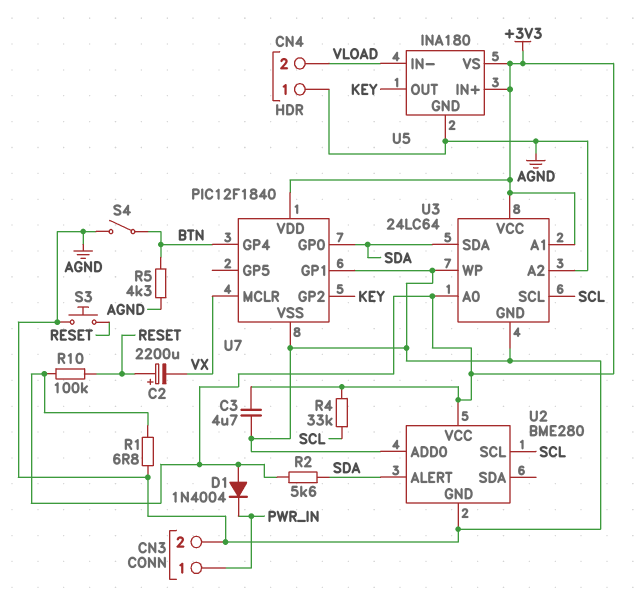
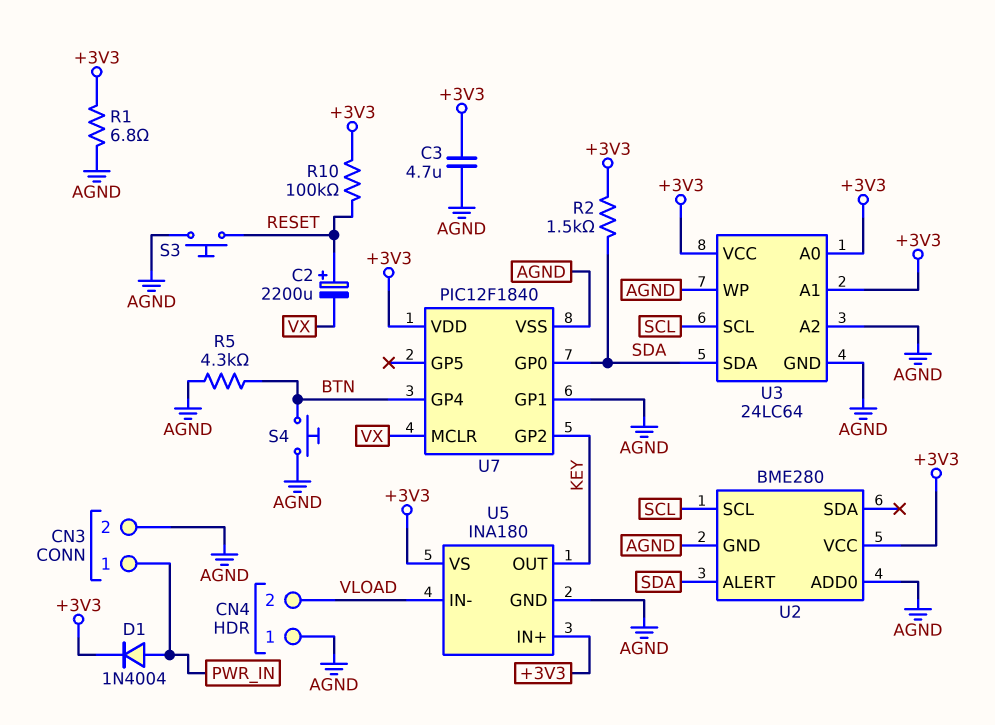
D1: diode 1N4004 (A +3V3, K PWR_IN) -> diode 1N4004 (A PWR_IN, K +3V3)
R2: 5.6k (+3V3, SDA) -> 1.5k (+3V3, SDA)
R4: 33k (+3V3, SCL) -> none
S4: switch (AGND, BTN) -> button (AGND, BTN)

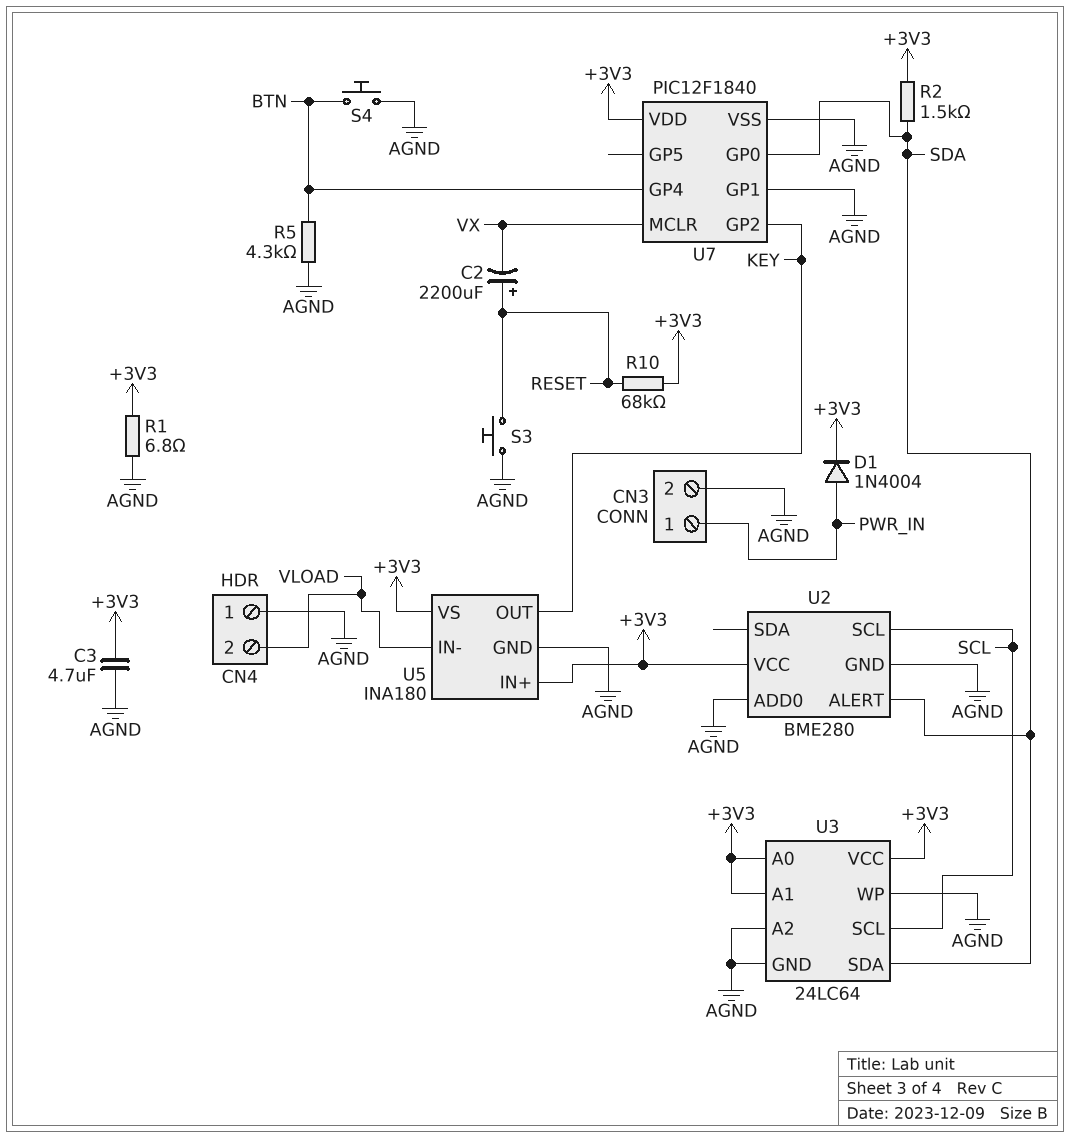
R10: 100k (+3V3, RESET) -> 68k (+3V3, RESET)

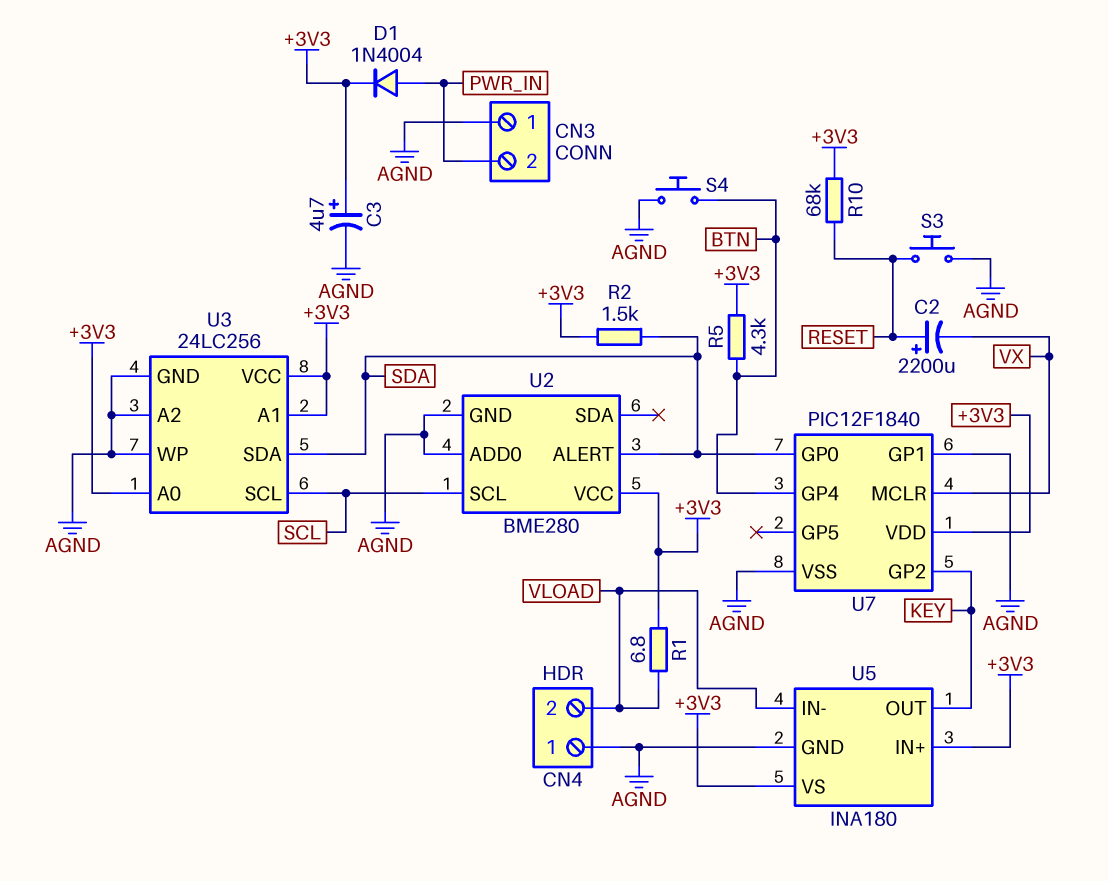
C3: 4.7uF (+3V3, AGND) -> 4.7uF (plus +3V3, minus AGND)
CN3 pin 1: PWR_IN -> AGND
CN3 pin 2: AGND -> PWR_IN
R1: 6.8 (+3V3, AGND) -> 6.8 (+3V3, VLOAD)
R5: 4.3k (AGND, BTN) -> 4.3k (+3V3, BTN)
U3: 24LC64 -> 24LC256

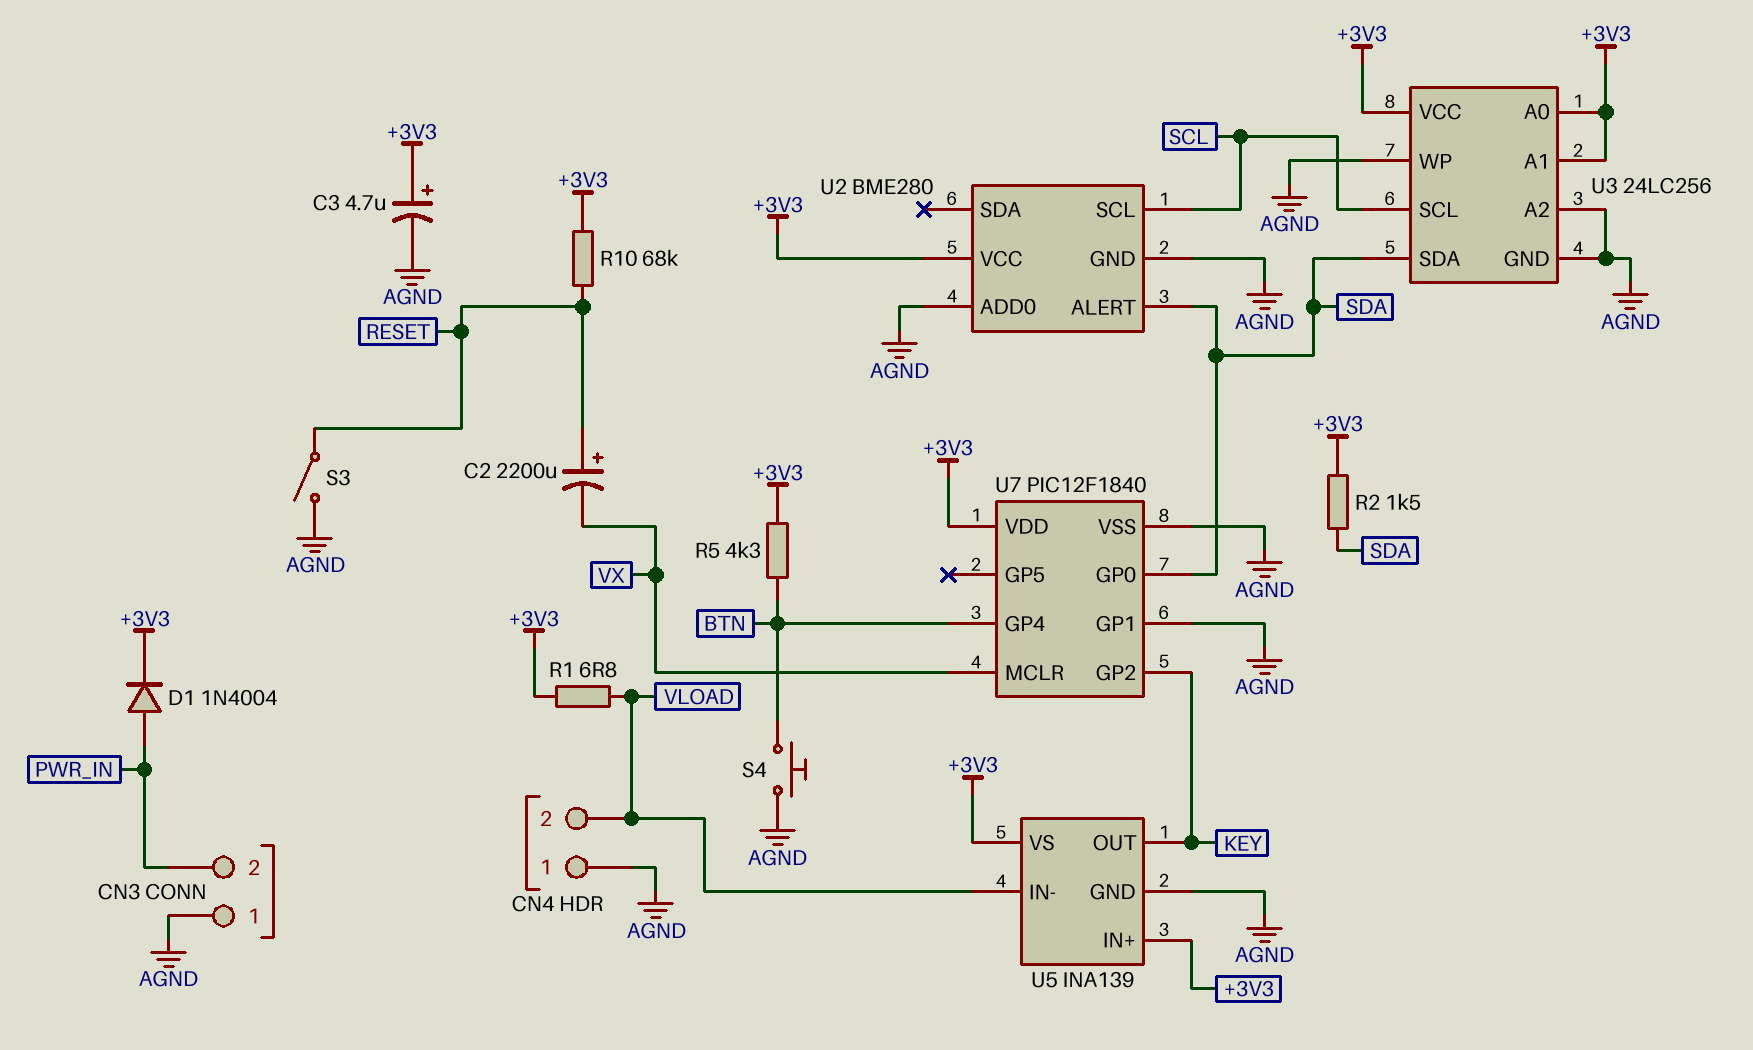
S3: button (AGND, RESET) -> switch (AGND, RESET)
U5: INA180 -> INA139

